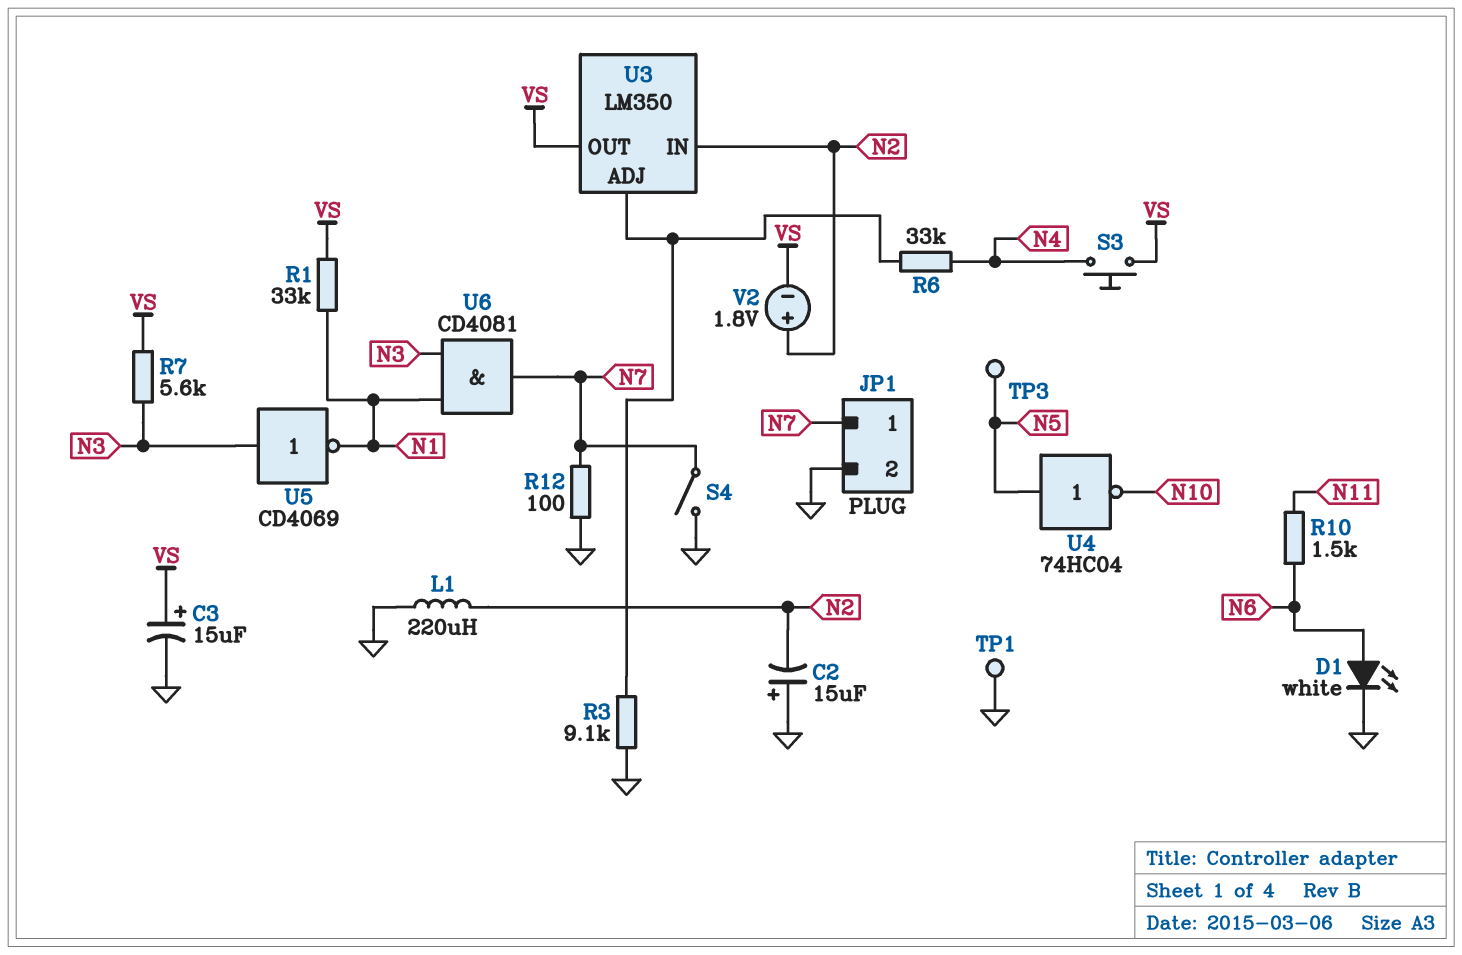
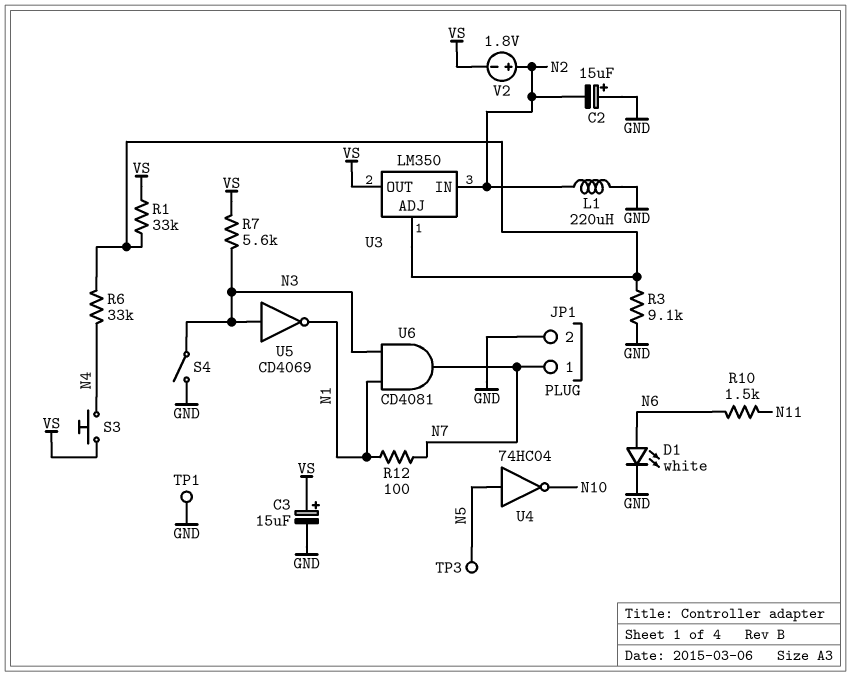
R1: 33k (N1, VS) -> 33k (U3/ADJ, VS)
R12: 100 (GND, N7) -> 100 (N1, N7)
S4: switch (GND, N7) -> switch (GND, N3)

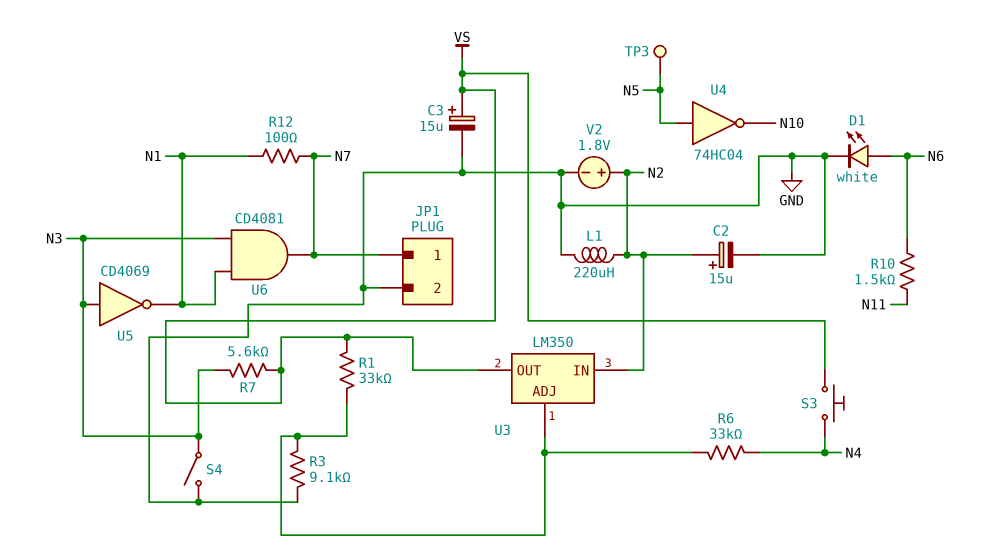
C2: 15uF (plus GND, minus N2) -> 15uF (plus N2, minus GND)
TP1: test point (GND) -> none
V2: 1.8V (plus N2, minus VS) -> 1.8V (plus N2, minus GND)

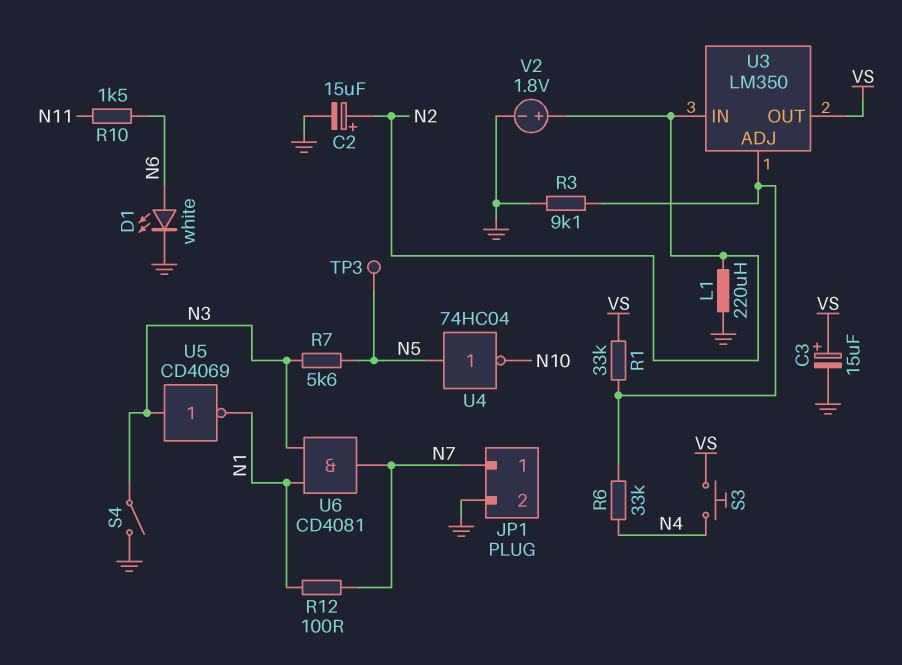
R7: 5.6k (N3, VS) -> 5.6k (N3, N5)

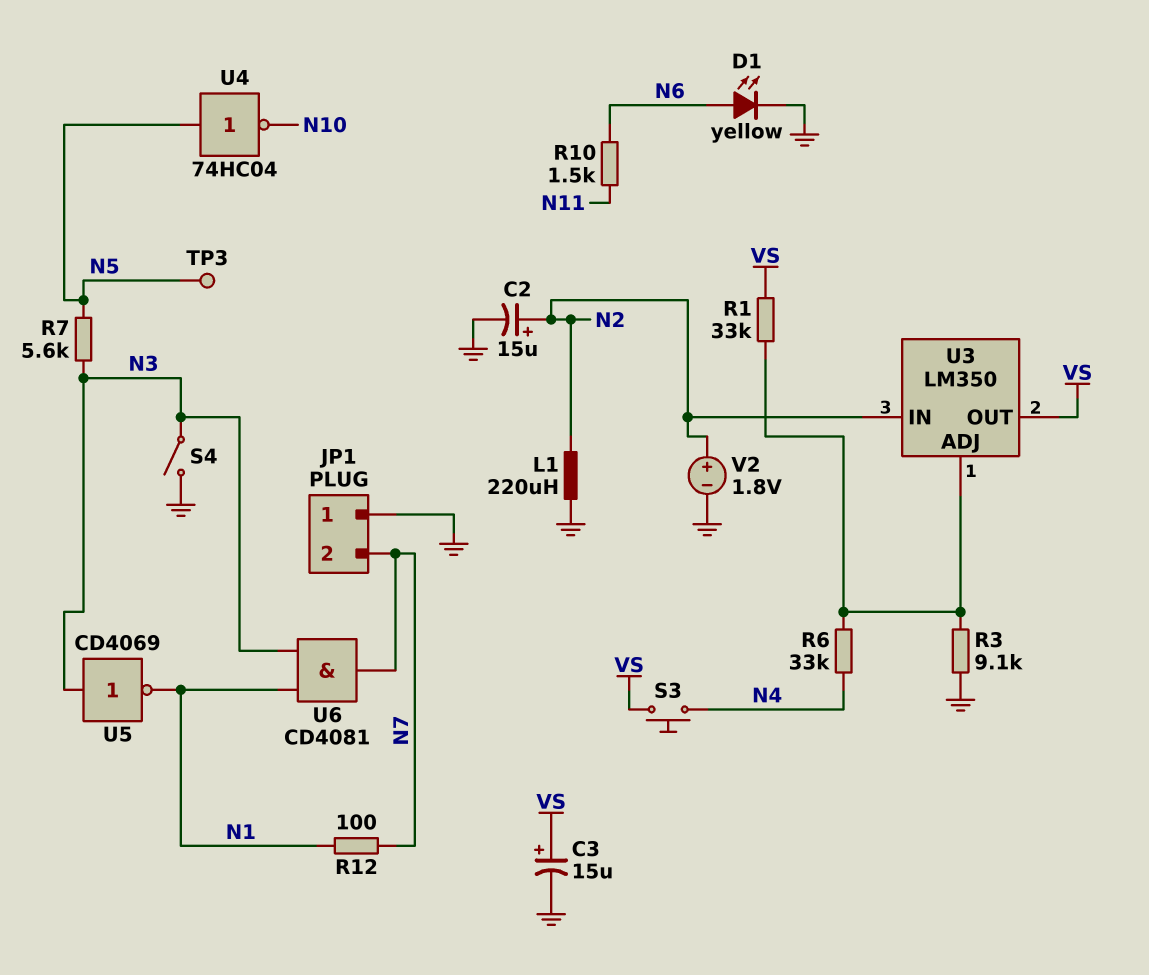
D1: LED white (A N6, K GND) -> LED yellow (A N6, K GND)
JP1 pin 1: N7 -> GND
JP1 pin 2: GND -> N7

